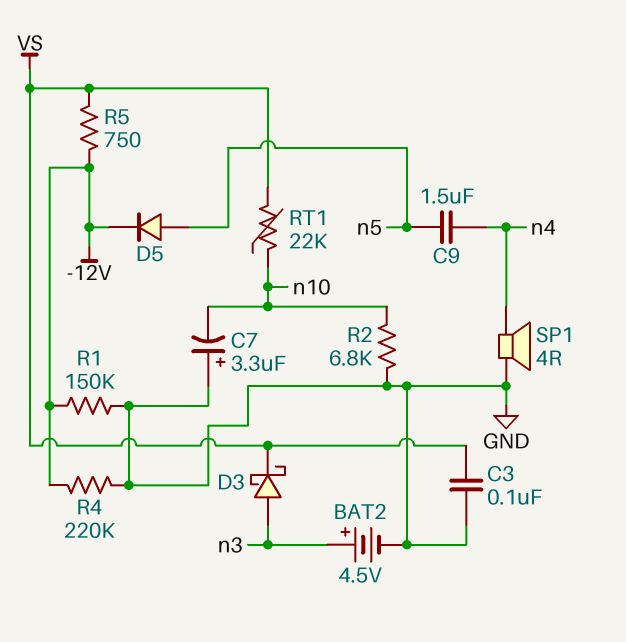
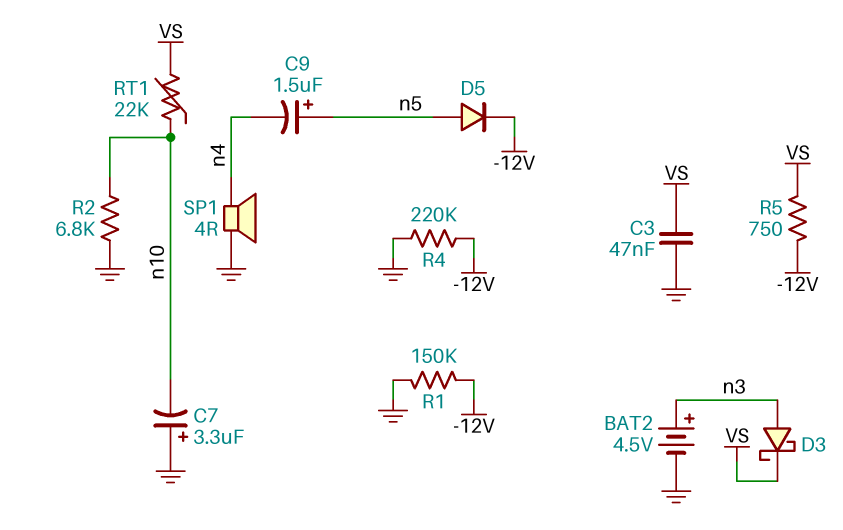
C3: 100nF (GND, VS) -> 47nF (GND, VS)
C9: 1.5uF (n4, n5) -> 1.5uF (plus n5, minus n4)

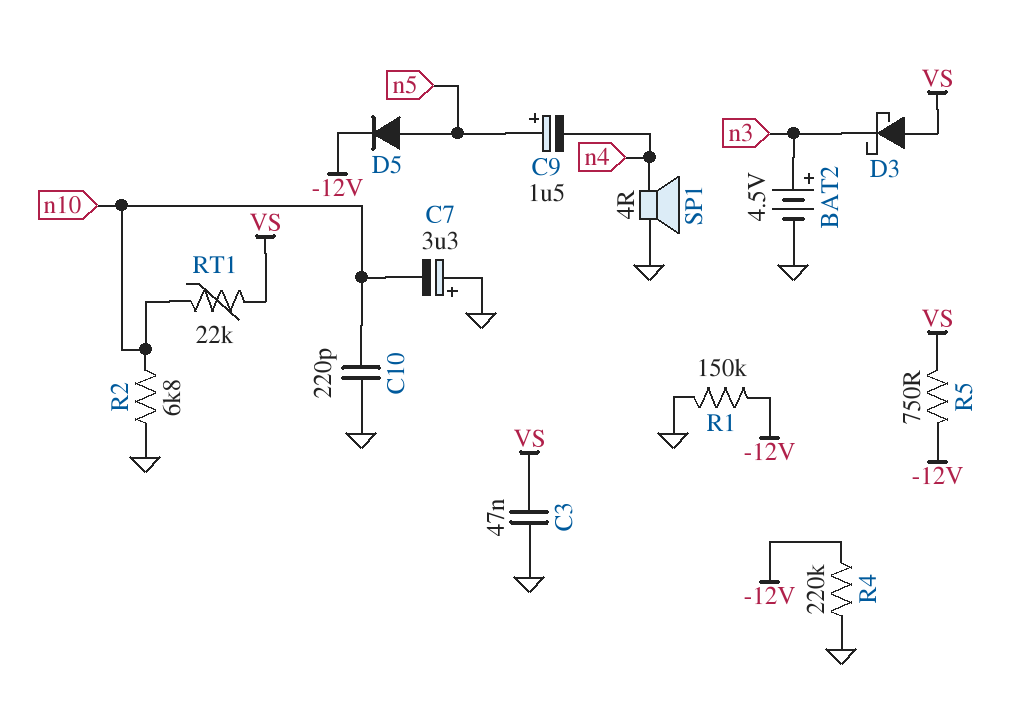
C10: none -> 220pF (GND, n10)
D3: schottky (A n3, K VS) -> schottky (A VS, K n3)

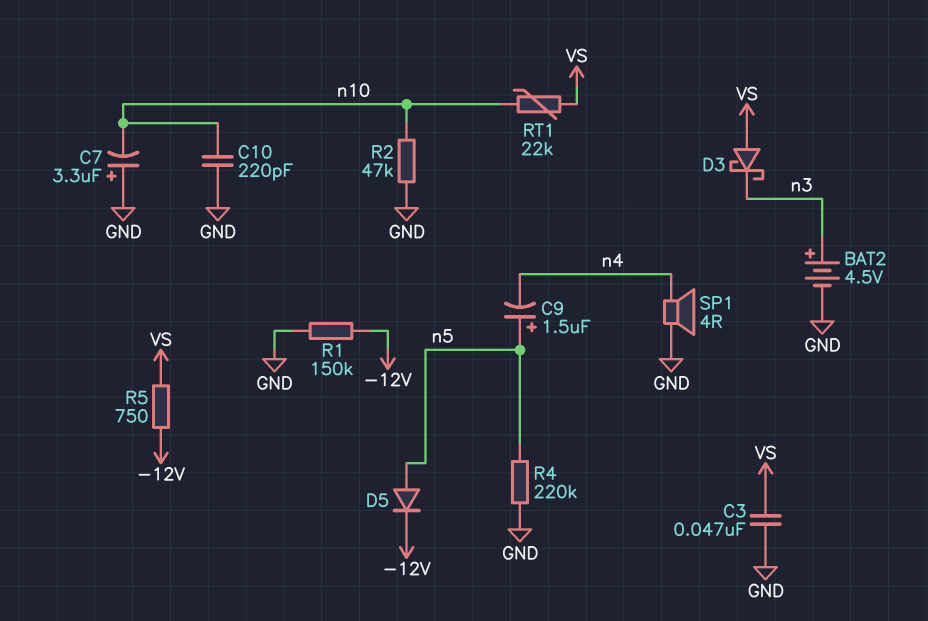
R2: 6.8k (GND, n10) -> 47k (GND, n10)
R4: 220k (-12V, GND) -> 220k (GND, n5)

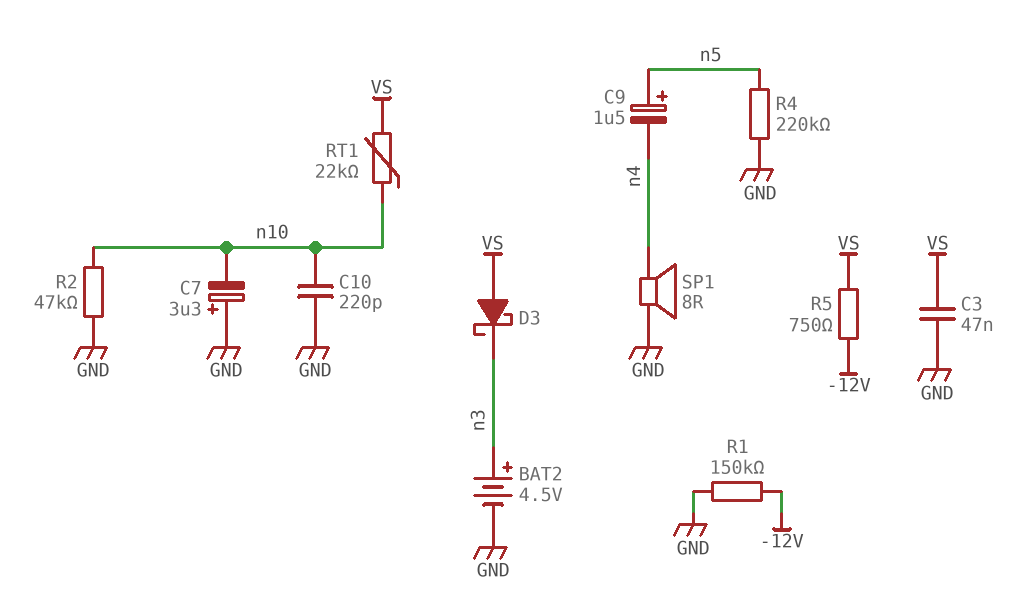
D5: diode (A n5, K -12V) -> none
SP1: speaker 4R (GND, n4) -> speaker 8R (GND, n4)

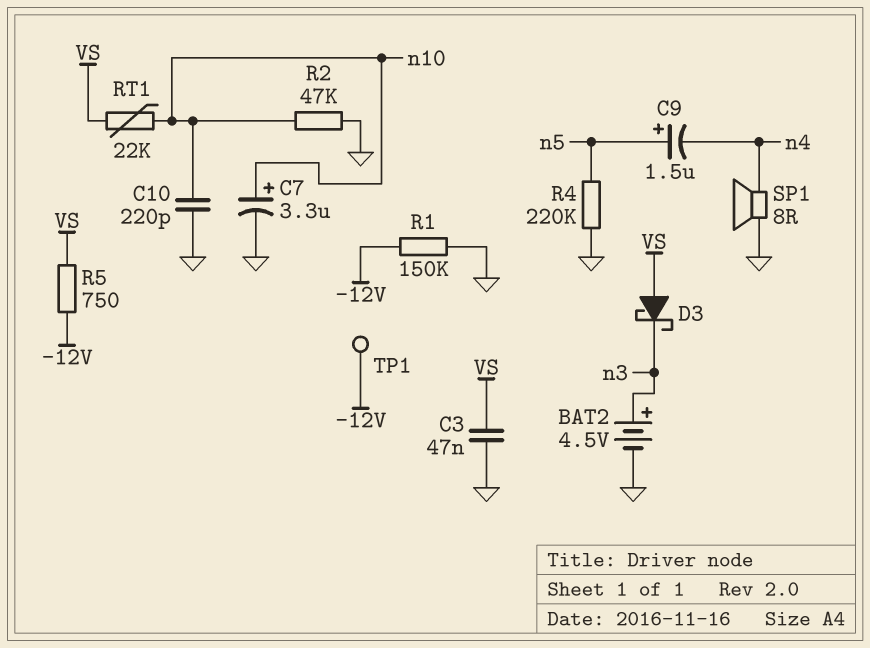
C7: 3.3uF (plus GND, minus n10) -> 3.3uF (plus n10, minus GND)
TP1: none -> test point (-12V)

